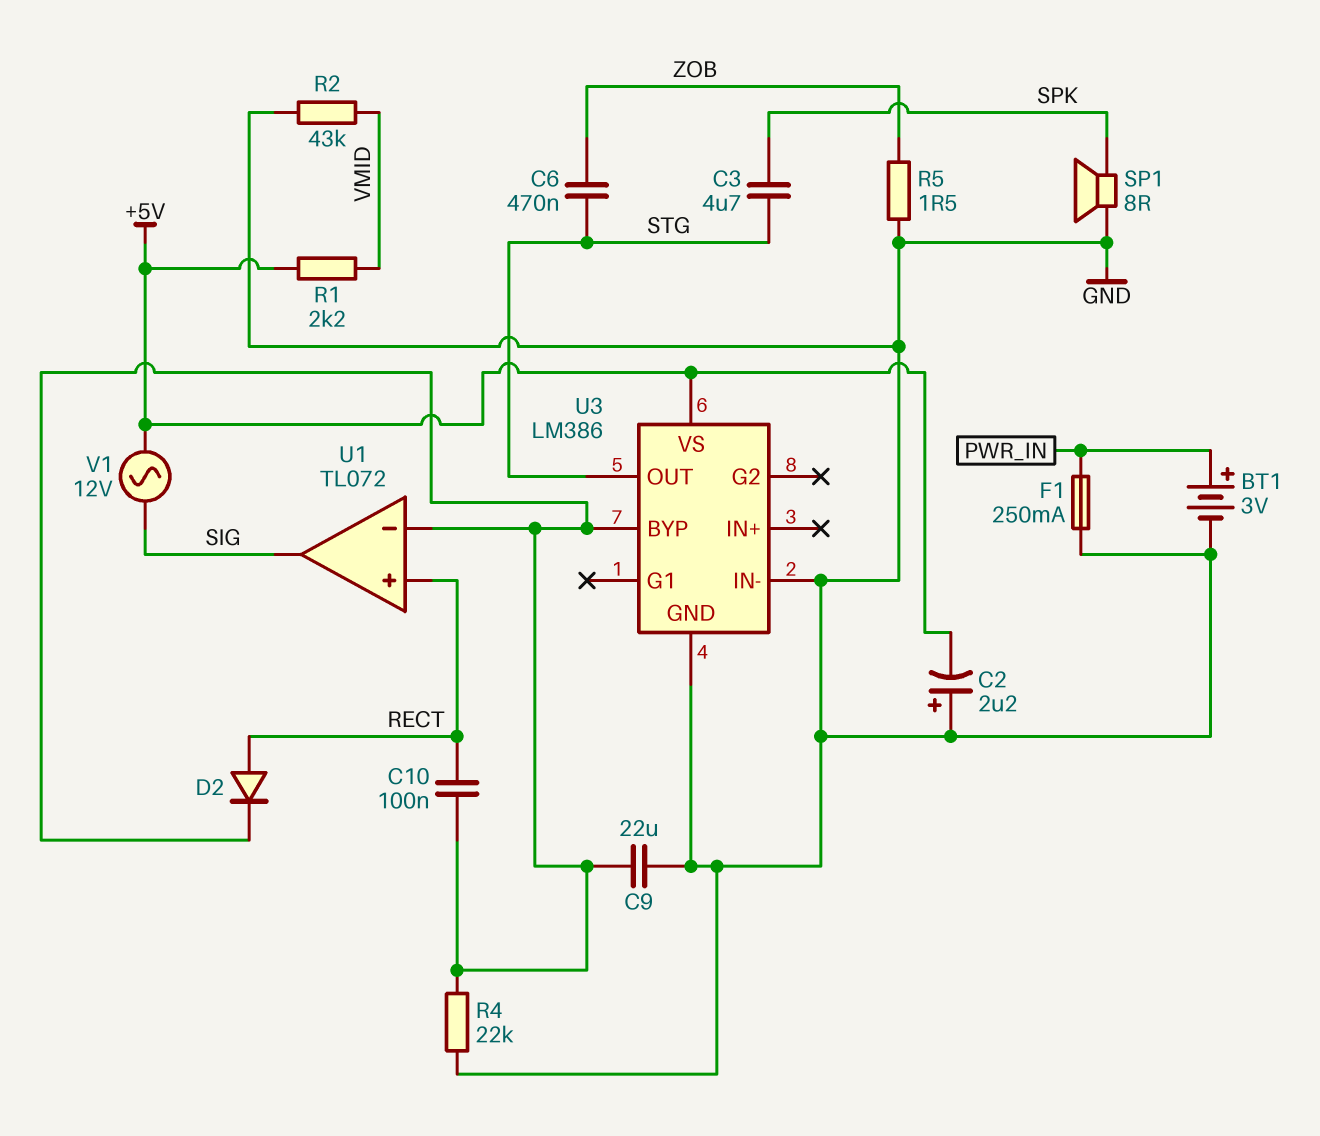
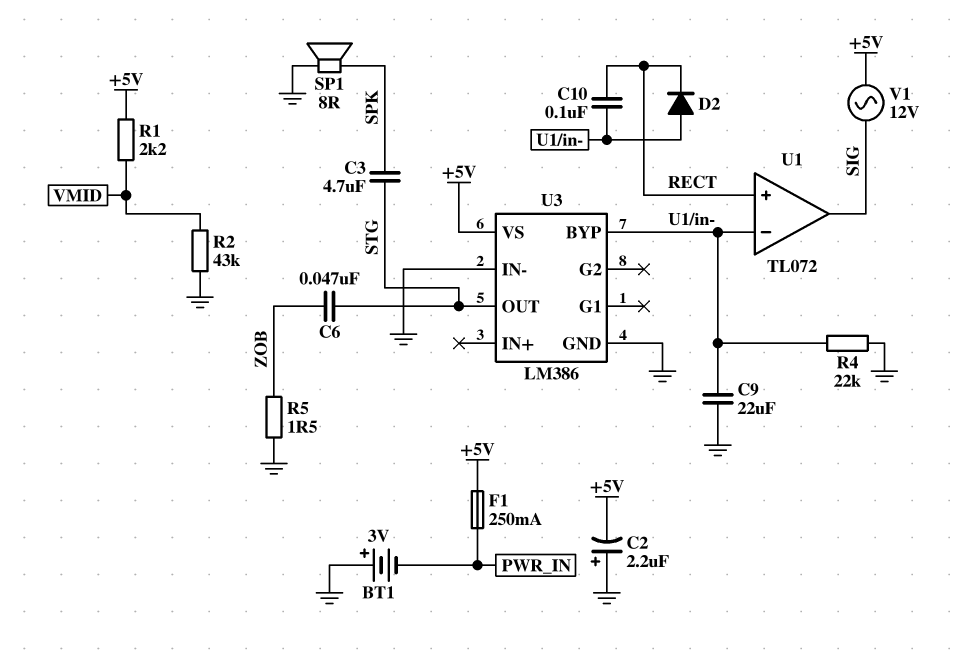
BT1: 3V (plus PWR_IN, minus GND) -> 3V (plus GND, minus PWR_IN)
C6: 470nF (STG, ZOB) -> 47nF (STG, ZOB)
D2: diode (A RECT, K U1/in-) -> diode (A U1/in-, K RECT)
F1: 250mA (GND, PWR_IN) -> 250mA (+5V, PWR_IN)

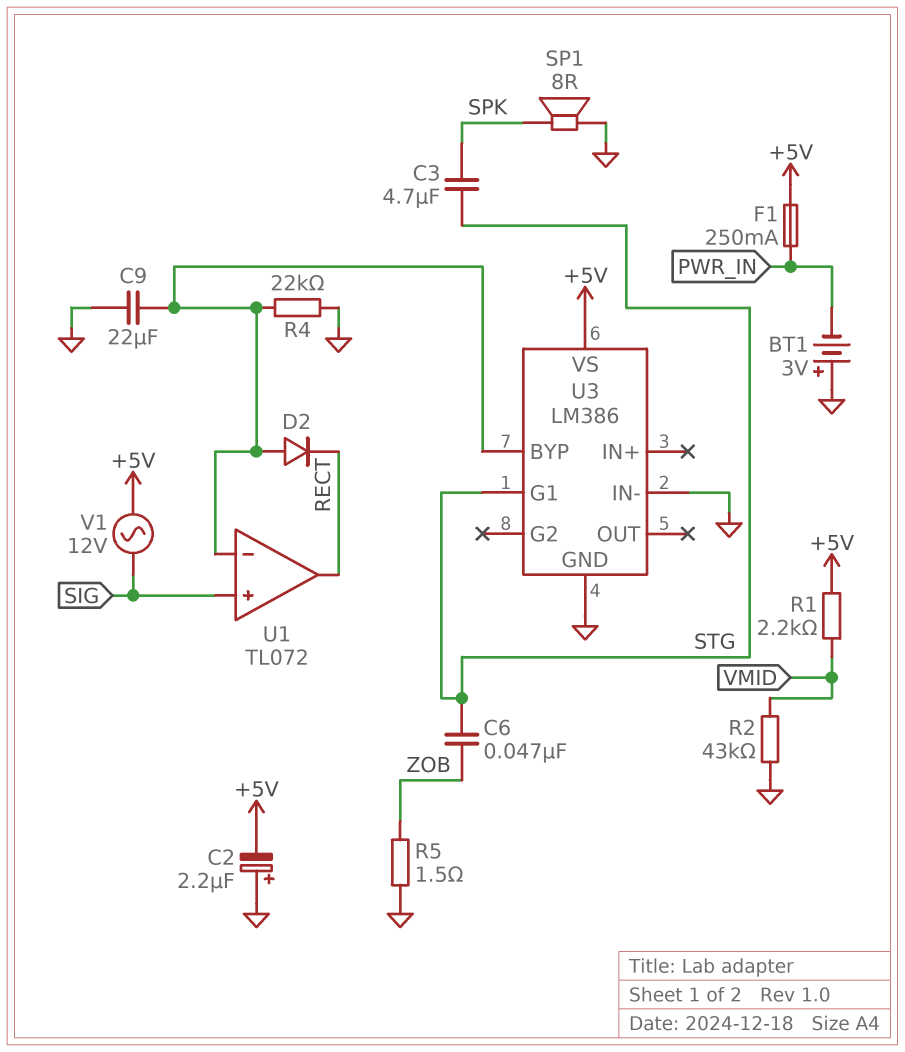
C10: 100nF (RECT, U1/in-) -> none
U1 pin in+: RECT -> SIG
U1 pin out: SIG -> RECT
U3 pin G1: none -> STG
U3 pin OUT: STG -> none

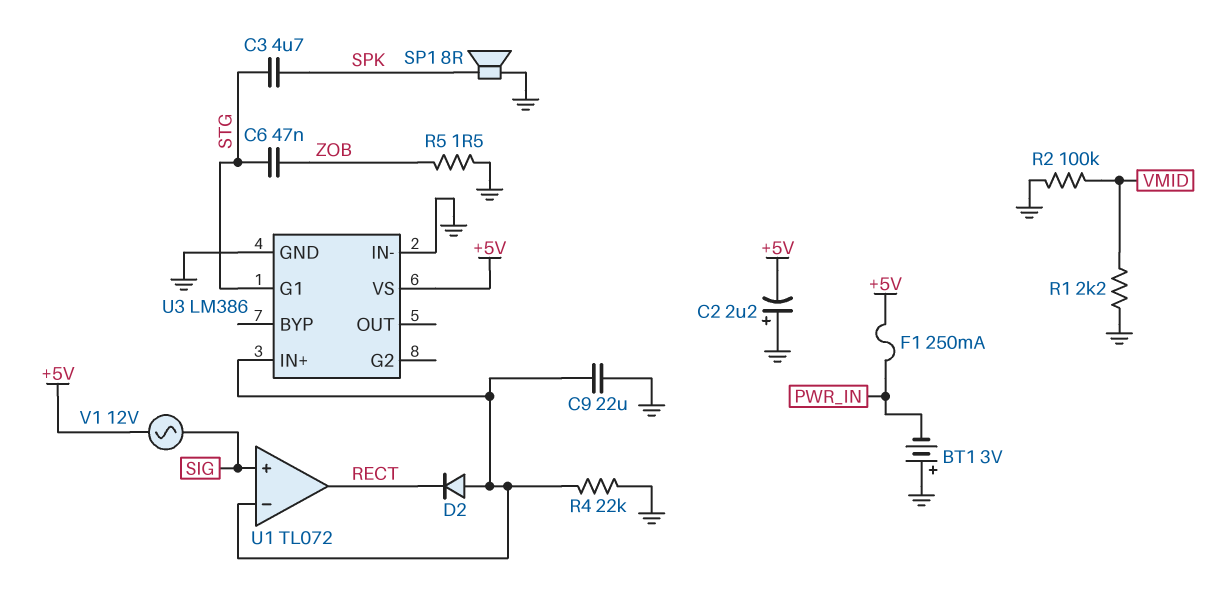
R1: 2.2k (+5V, VMID) -> 2.2k (GND, VMID)
R2: 43k (GND, VMID) -> 100k (GND, VMID)
U3 pin BYP: U1/in- -> none
U3 pin IN+: none -> U1/in-

